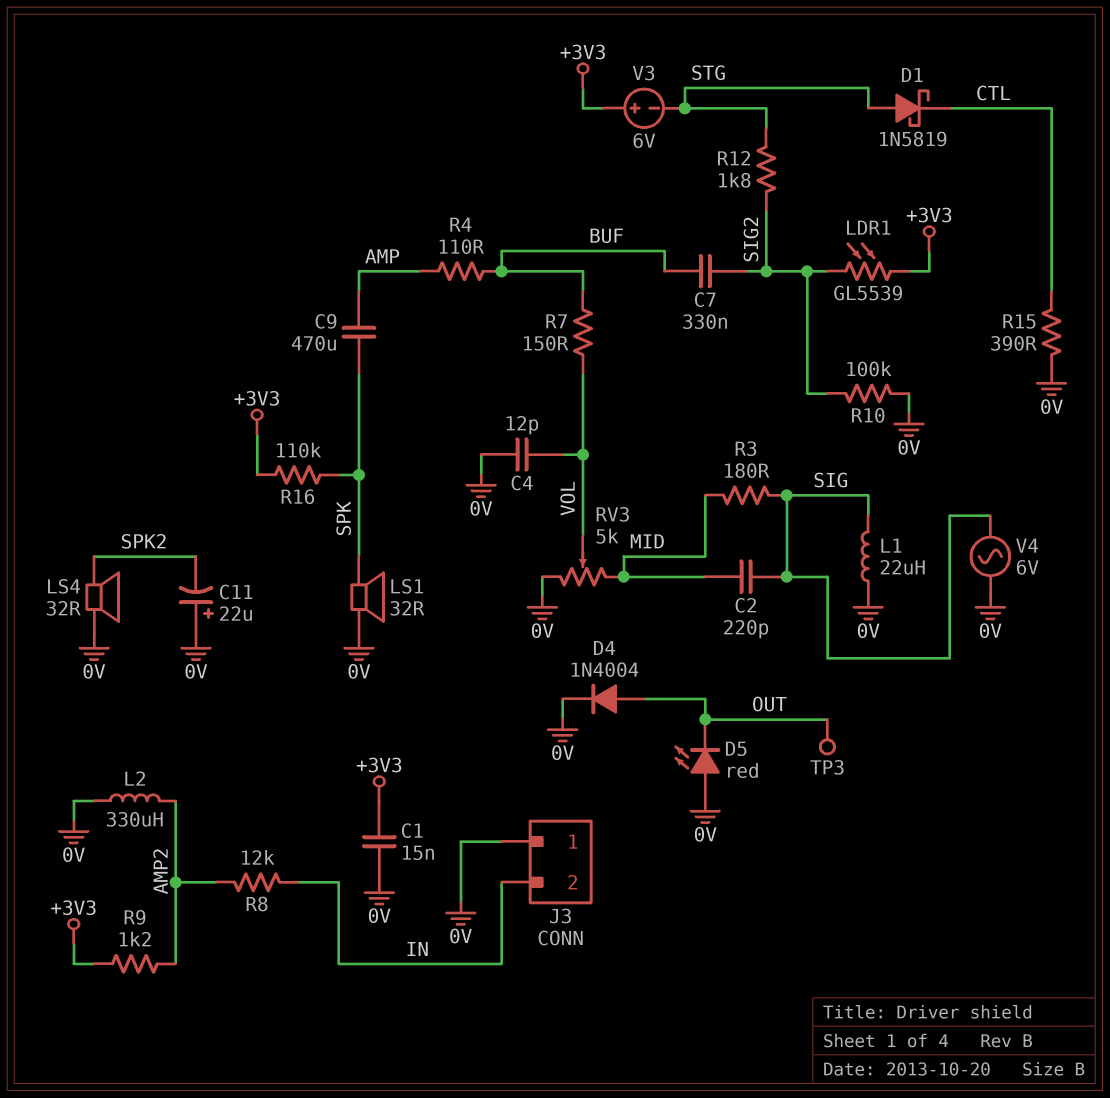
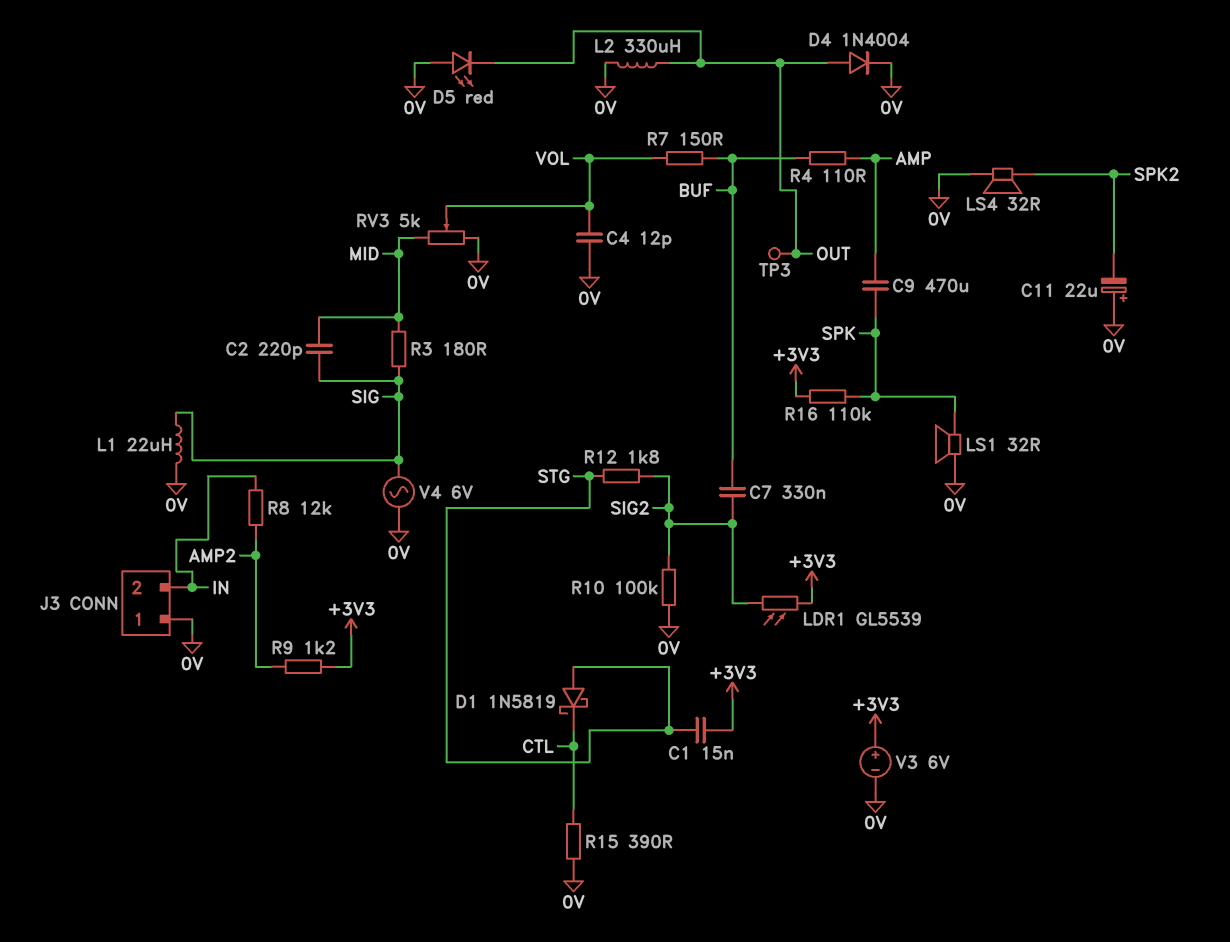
C1: 15nF (+3V3, 0V) -> 15nF (+3V3, STG)
L2: 330uH (0V, AMP2) -> 330uH (0V, OUT)
V3: 6V (plus +3V3, minus STG) -> 6V (plus +3V3, minus 0V)

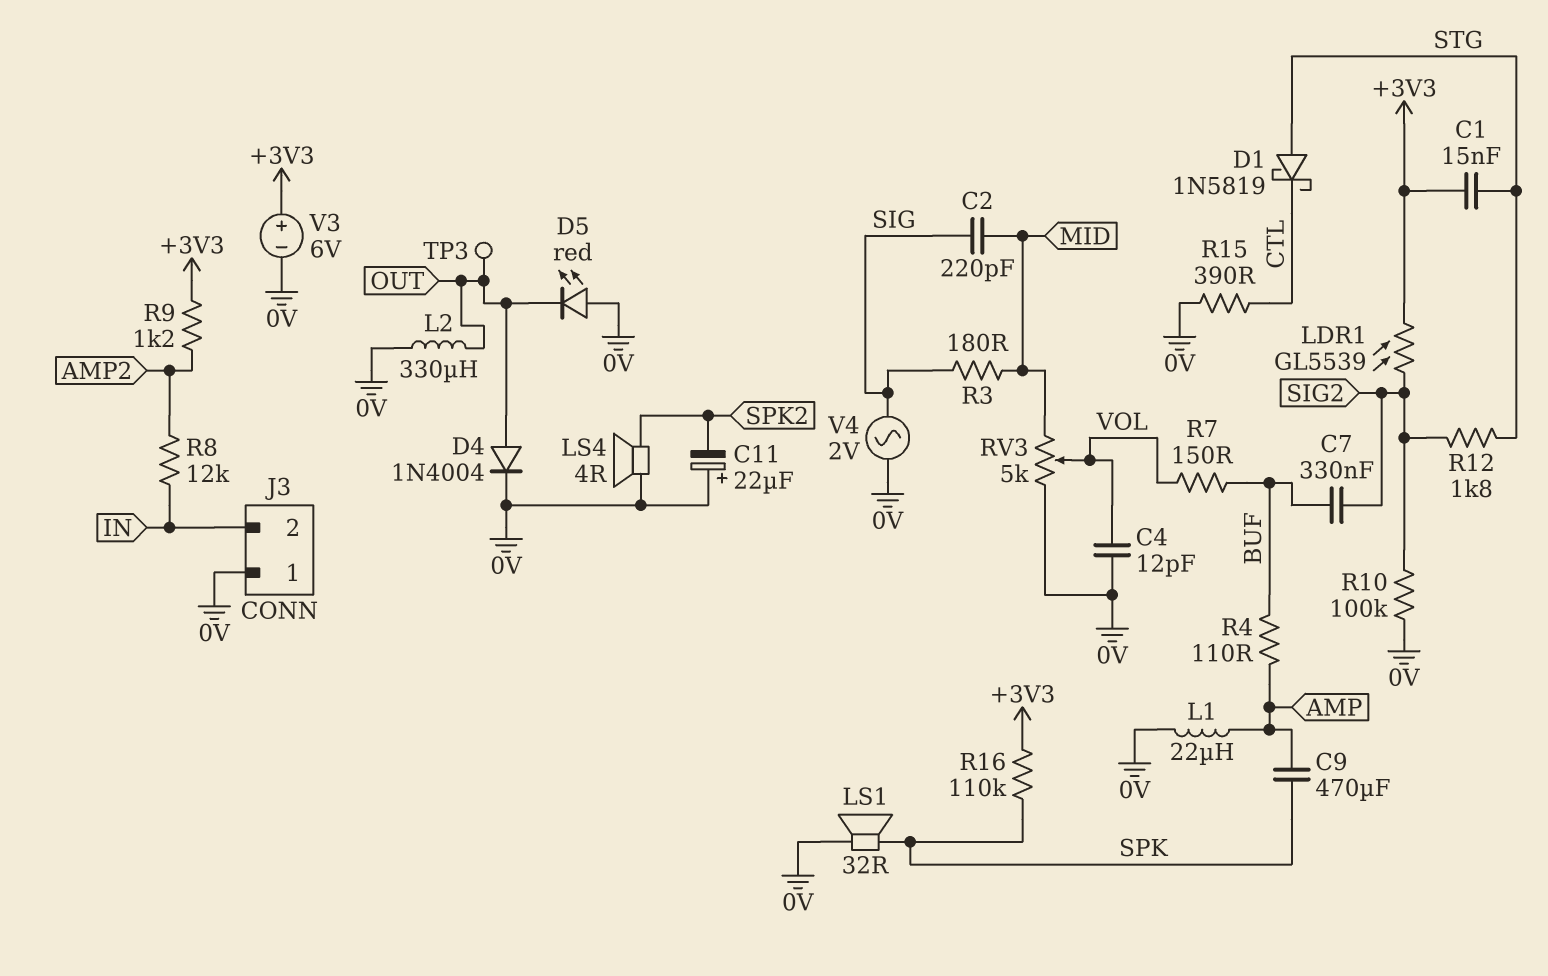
L1: 22uH (0V, SIG) -> 22uH (0V, AMP)
LS4: speaker 32R (0V, SPK2) -> speaker 4R (0V, SPK2)
V4: AC 6V (0V, SIG) -> AC 2V (0V, SIG)

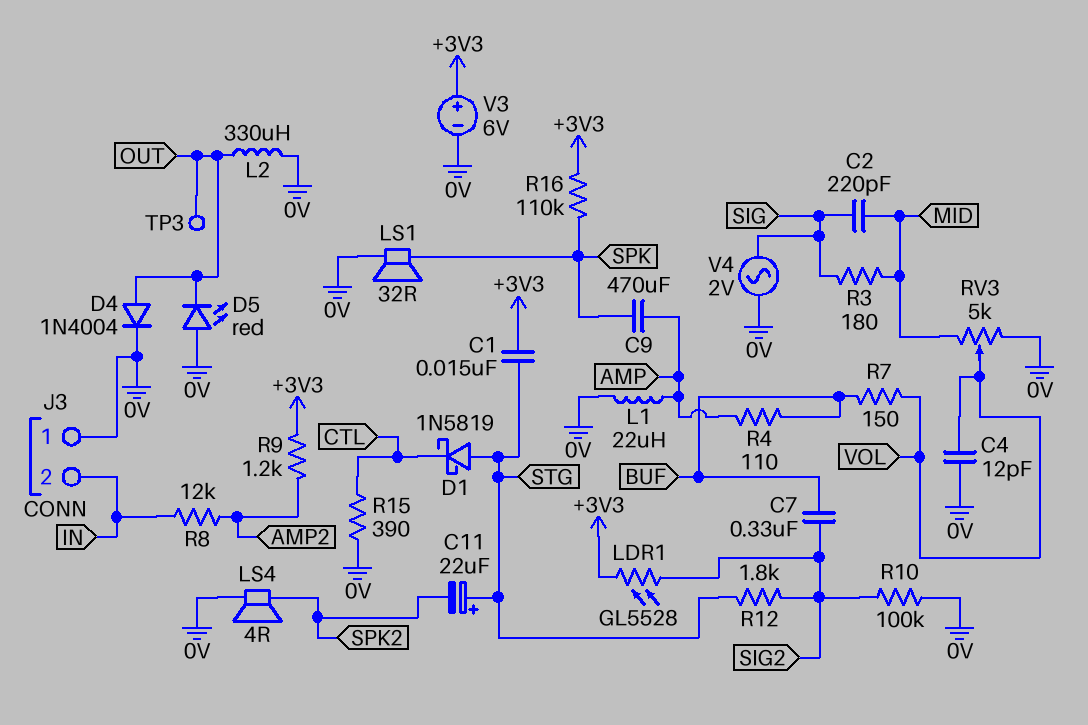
C11: 22uF (plus 0V, minus SPK2) -> 22uF (plus STG, minus SPK2)
LDR1: GL5539 (+3V3, SIG2) -> GL5528 (+3V3, SIG2)

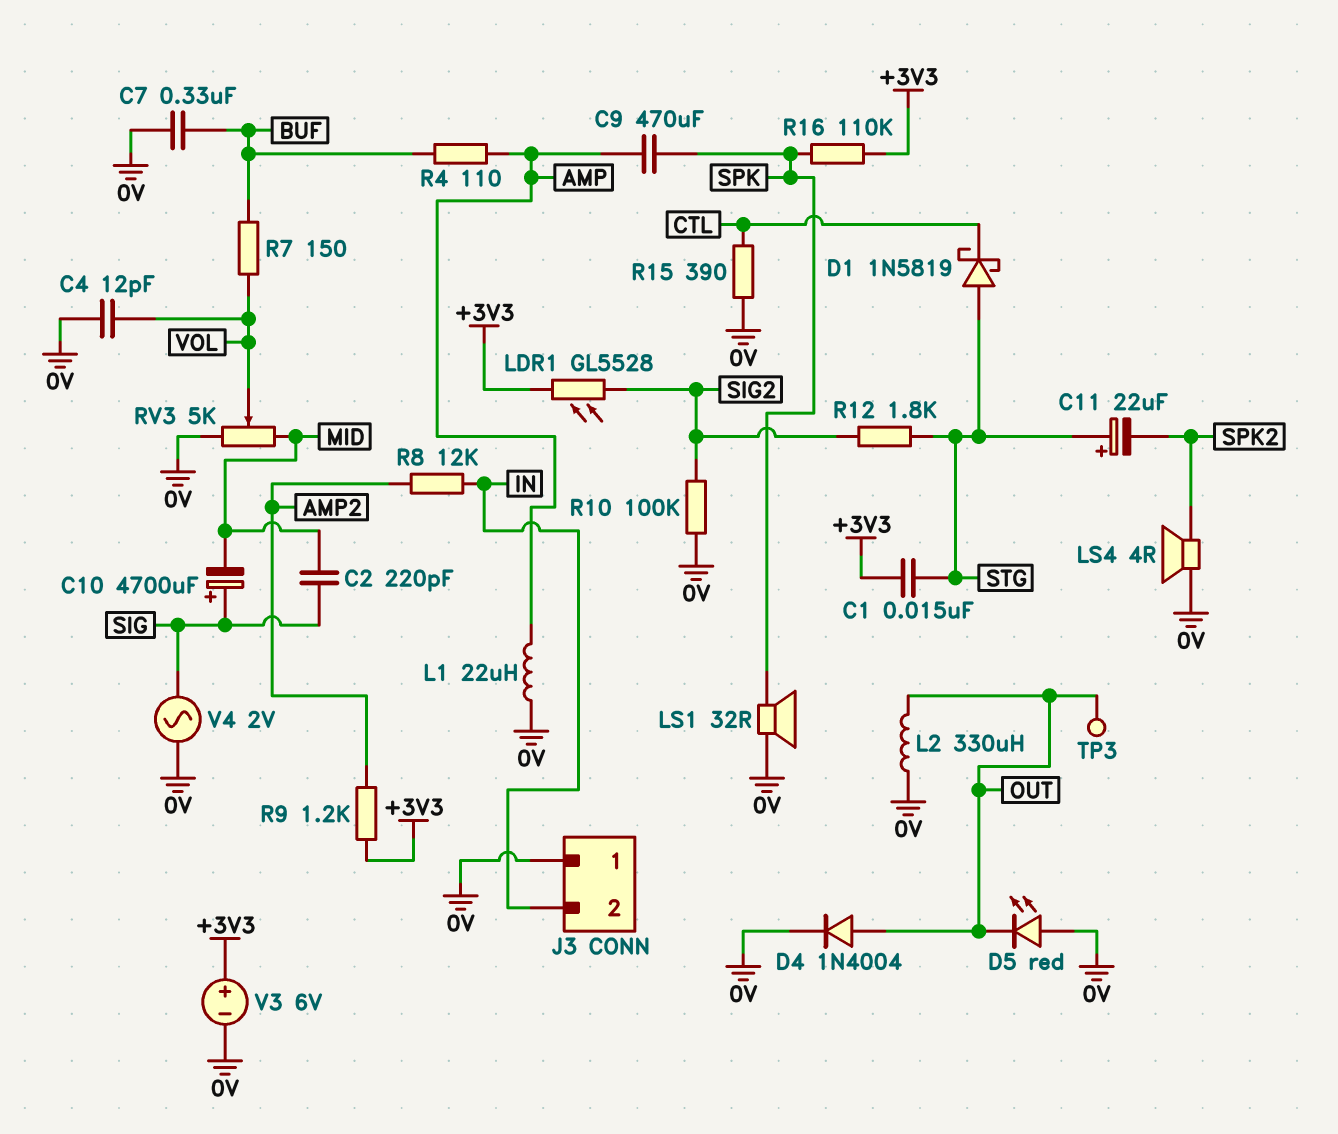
C7: 330nF (BUF, SIG2) -> 330nF (0V, BUF)
C10: none -> 4700uF (plus SIG, minus MID)
R3: 180 (MID, SIG) -> none

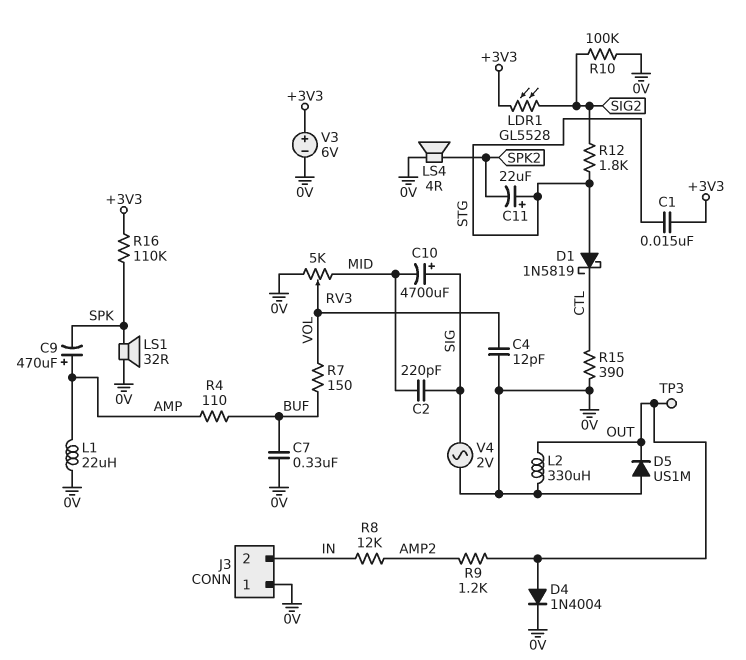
C9: 470uF (AMP, SPK) -> 470uF (plus AMP, minus SPK)
D5: LED red (A 0V, K OUT) -> diode US1M (A 0V, K OUT)
R9: 1.2k (+3V3, AMP2) -> 1.2k (AMP2, OUT)

